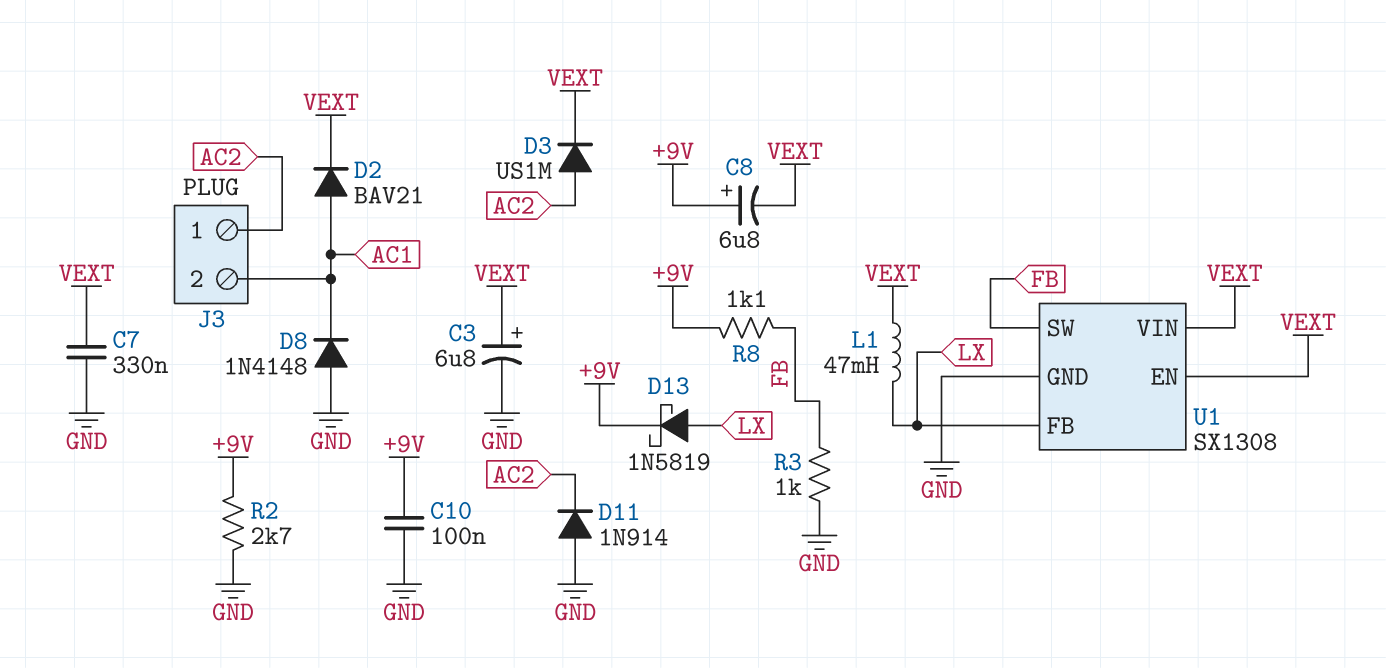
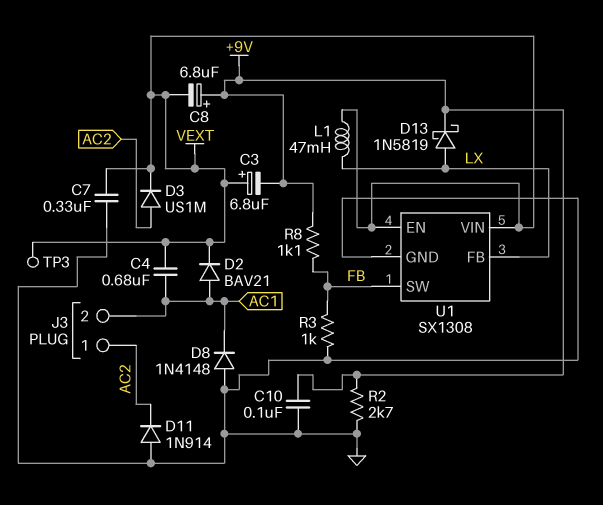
C3: 6.8uF (plus VEXT, minus GND) -> 6.8uF (plus VEXT, minus +9V)
C4: none -> 680nF (AC1, VEXT)
TP3: none -> test point (VEXT)

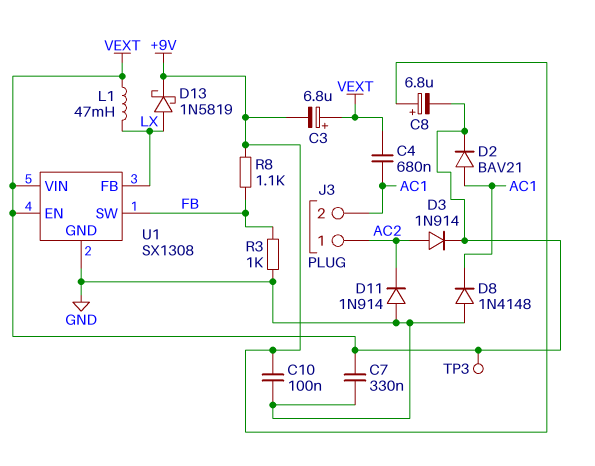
D3: diode US1M (A AC2, K VEXT) -> diode 1N914 (A AC2, K VEXT)
R2: 2.7k (+9V, GND) -> none

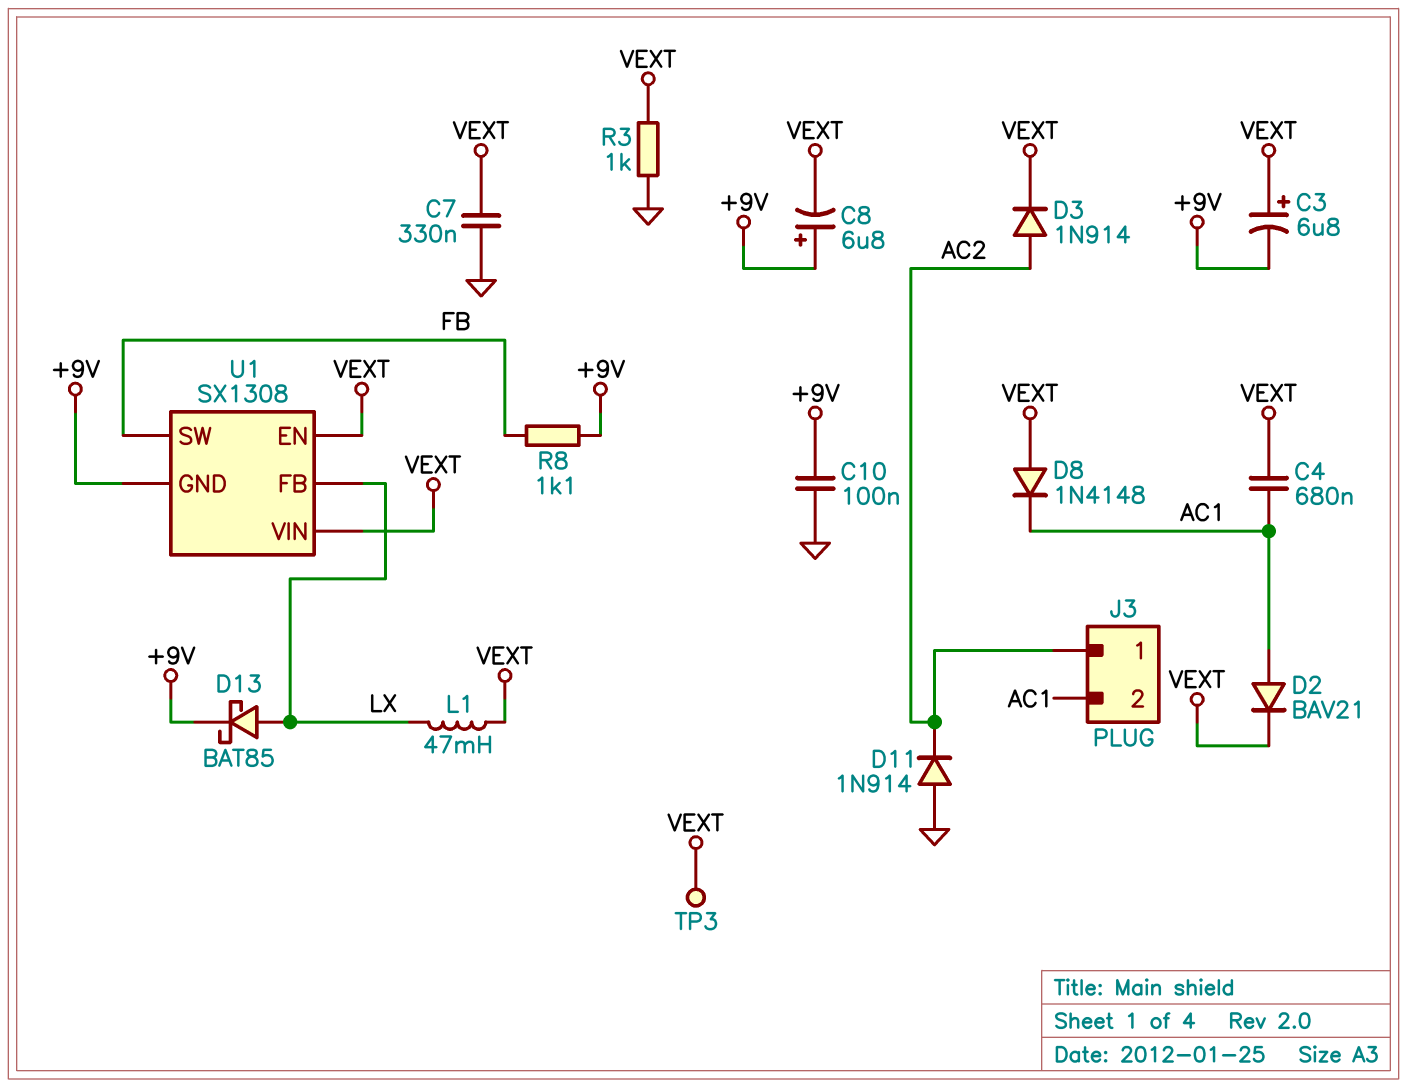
D8: diode 1N4148 (A GND, K AC1) -> diode 1N4148 (A VEXT, K AC1)
D13: schottky 1N5819 (A LX, K +9V) -> schottky BAT85 (A LX, K +9V)
R3: 1k (FB, GND) -> 1k (GND, VEXT)
U1 pin GND: GND -> +9V

